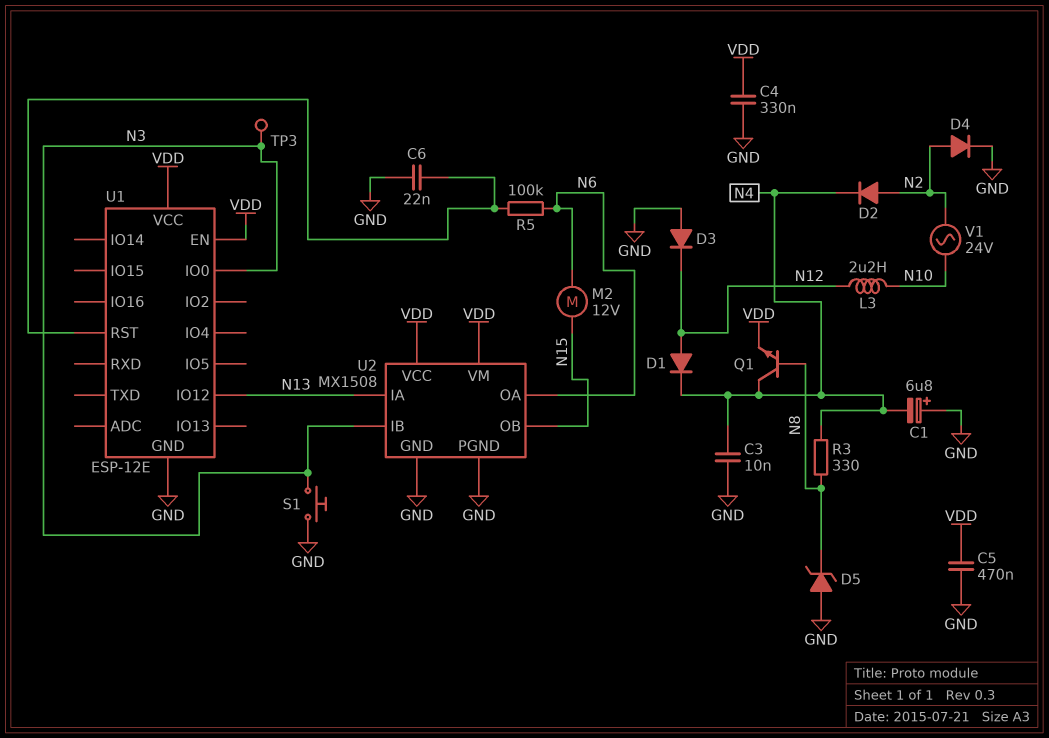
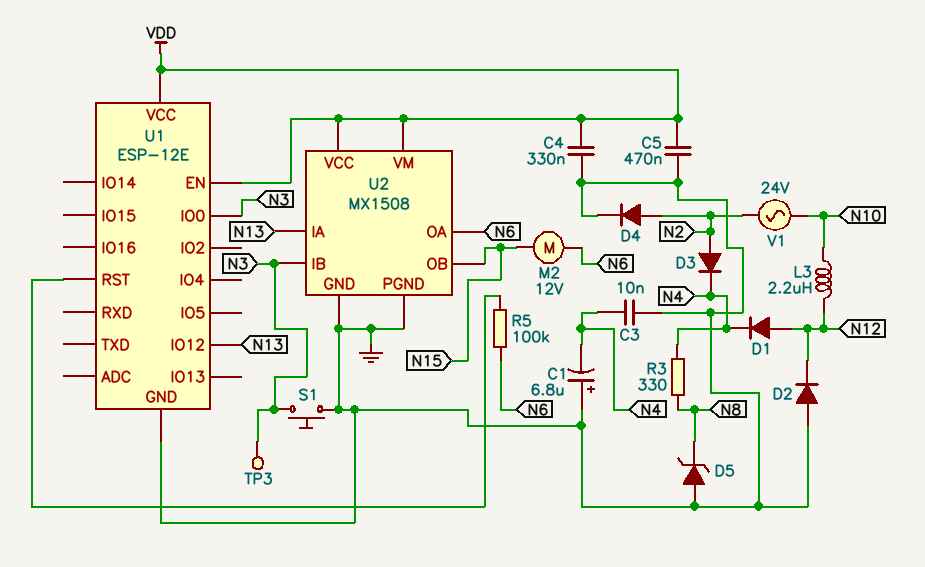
C6: 22nF (GND, U1/RST) -> none
D2: diode (A N2, K N4) -> diode (A GND, K N12)
D3: diode (A GND, K N12) -> diode (A N2, K N4)
Q1: NPN (B N8, C N4, E VDD) -> none

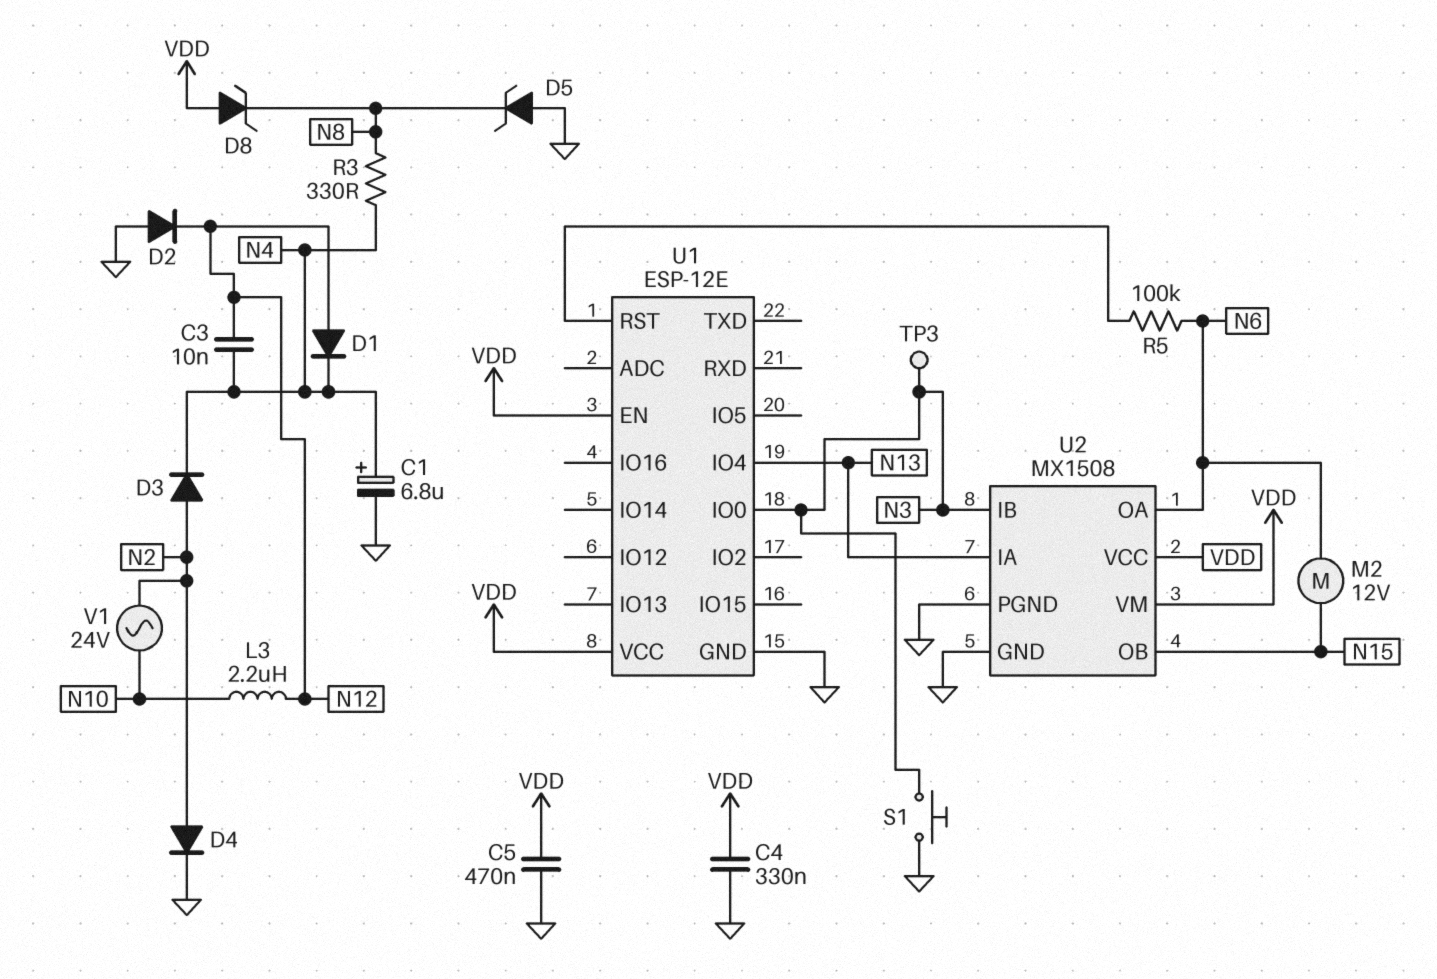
C1: 6.8uF (plus GND, minus N4) -> 6.8uF (plus N4, minus GND)
C3: 10nF (GND, N4) -> 10nF (N4, N12)
D8: none -> zener (A VDD, K N8)
U1 pin IO4: none -> N13
U1 pin IO12: N13 -> none

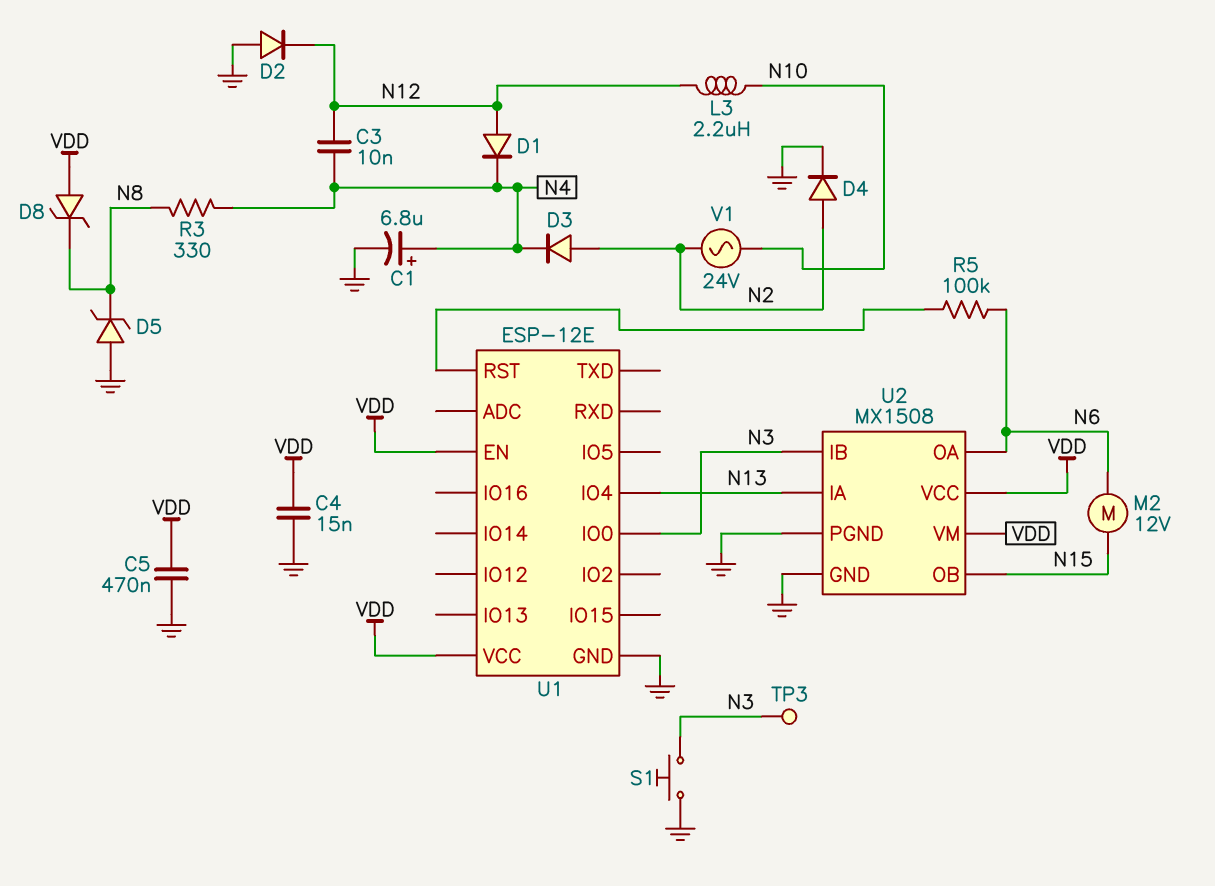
C4: 330nF (GND, VDD) -> 15nF (GND, VDD)

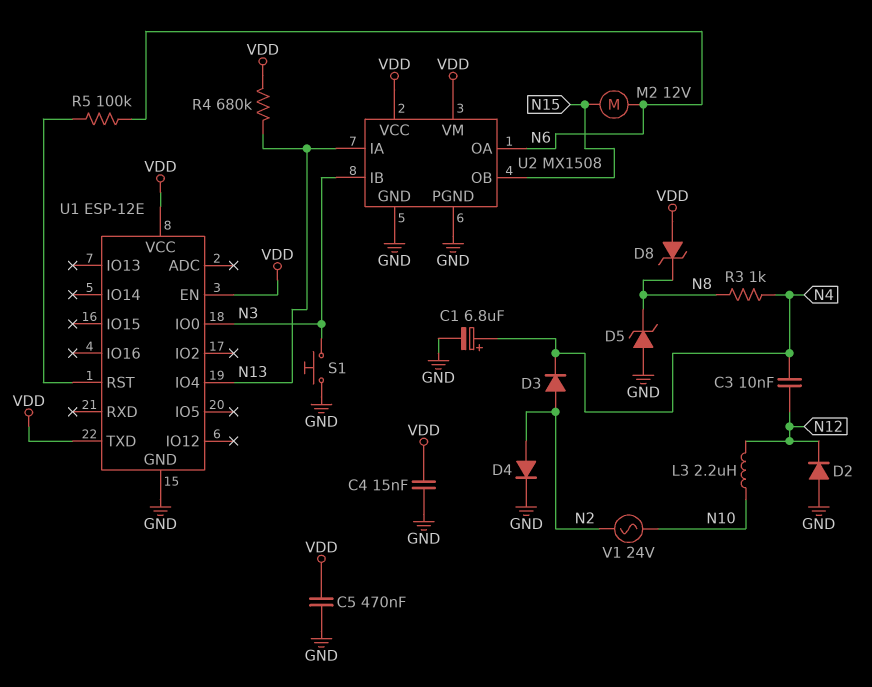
D1: diode (A N12, K N4) -> none
R3: 330 (N4, N8) -> 1k (N4, N8)
R4: none -> 680k (N13, VDD)
TP3: test point (N3) -> none
U1 pin TXD: none -> VDD

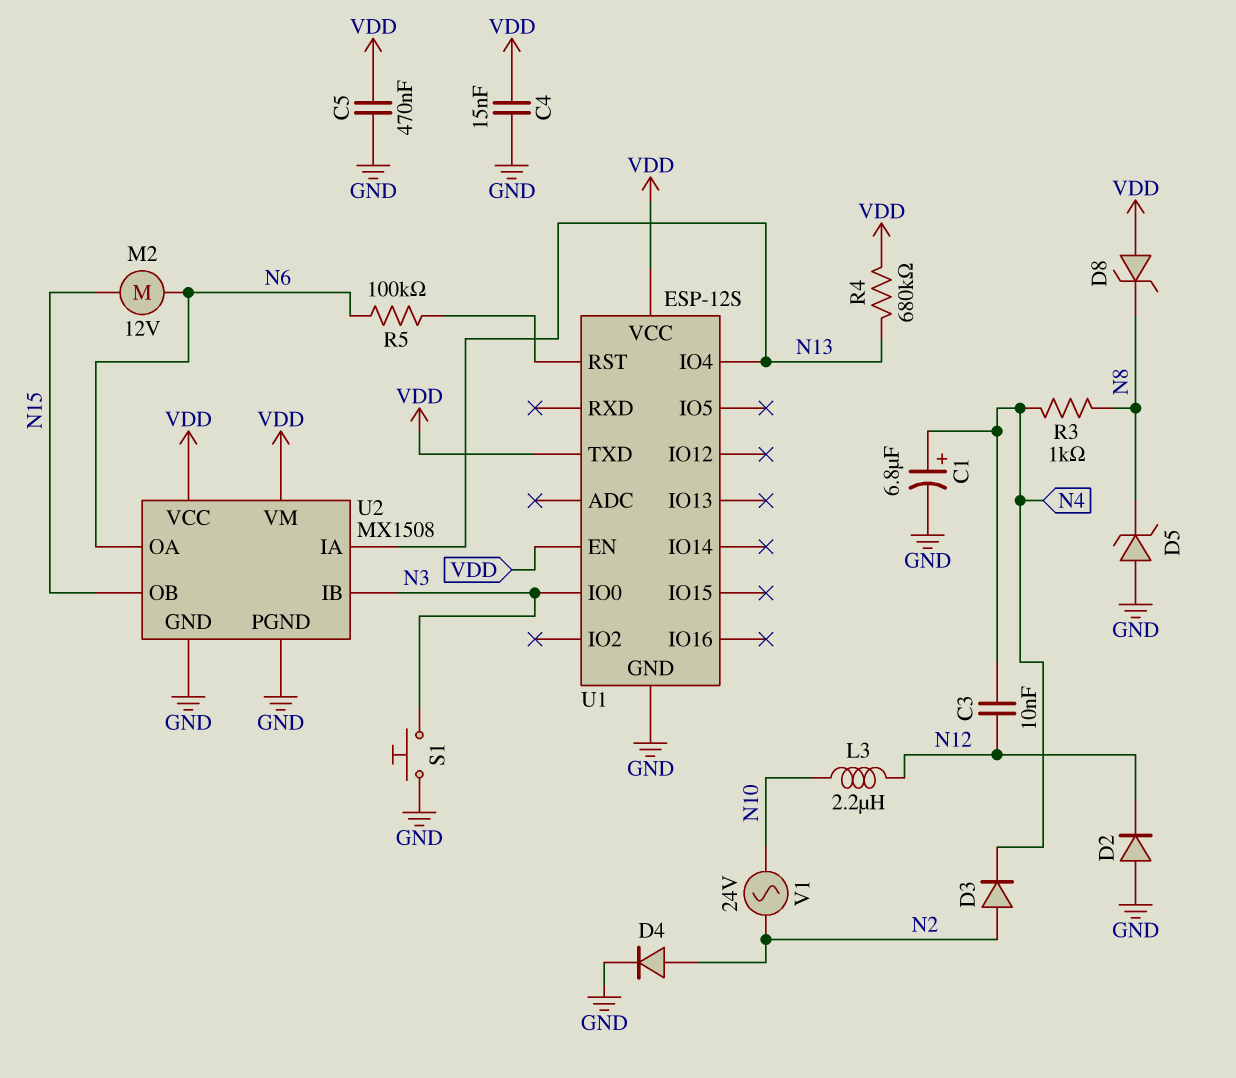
U1: ESP-12E -> ESP-12S

